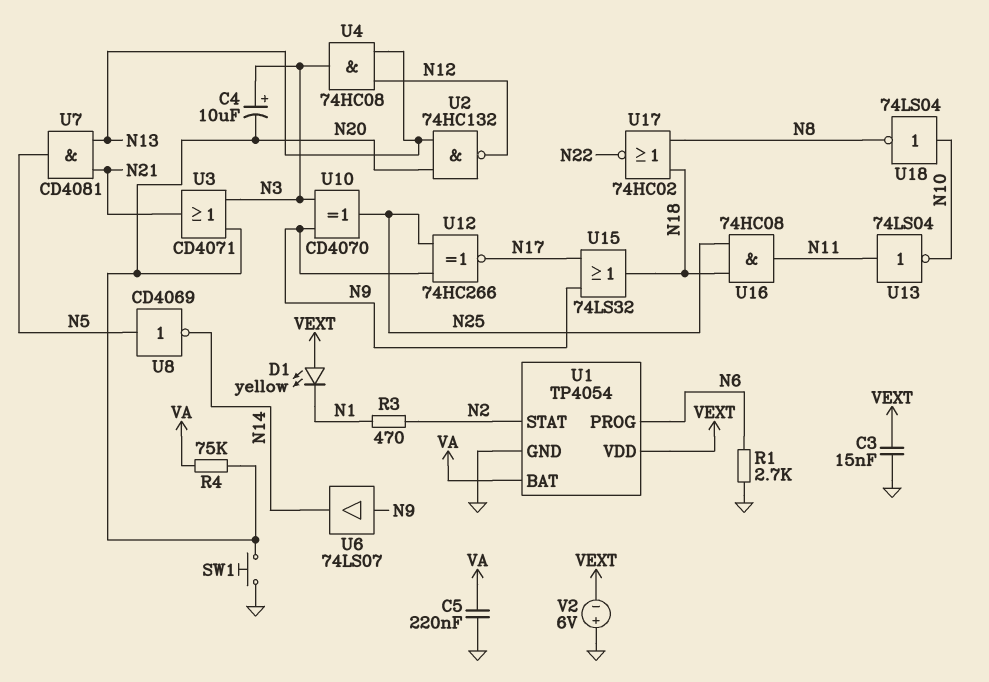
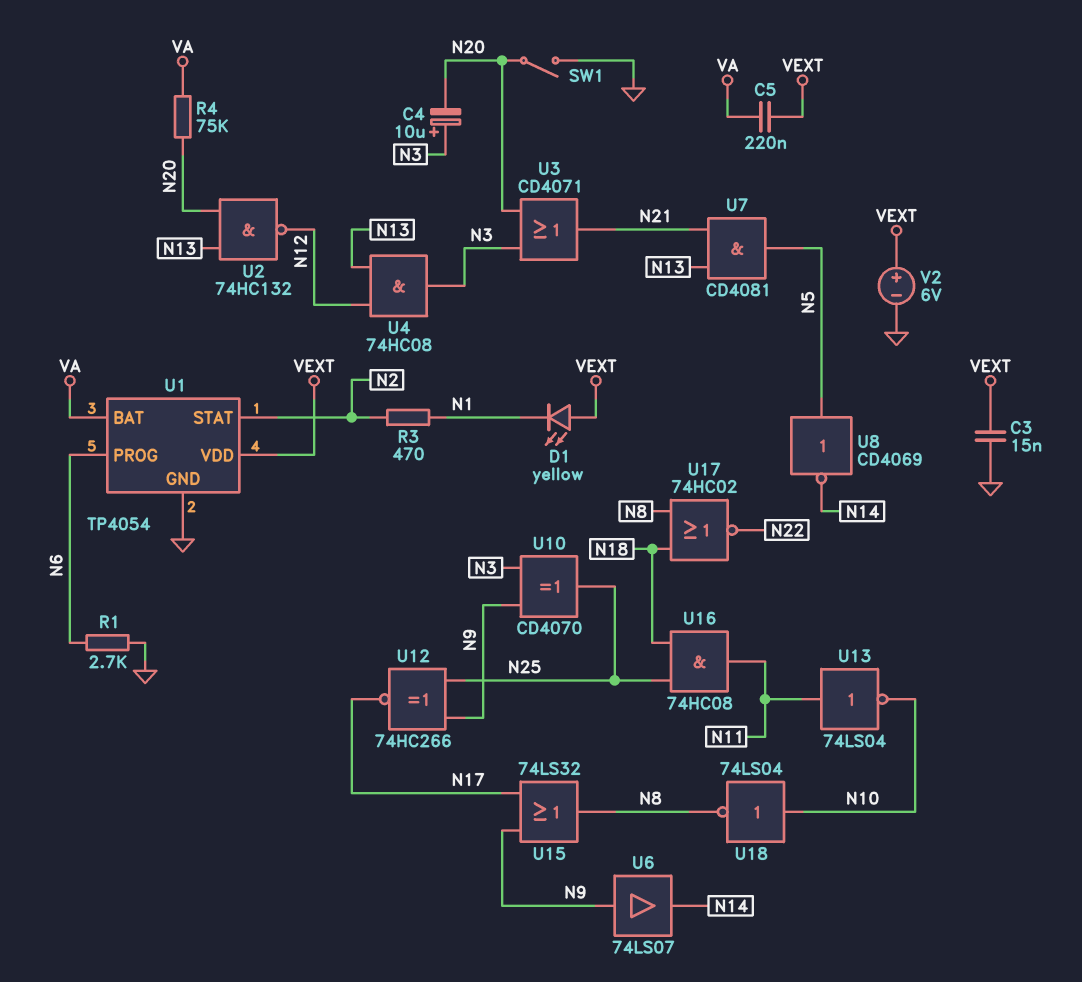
C5: 220nF (GND, VA) -> 220nF (VA, VEXT)
SW1: button (GND, N20) -> switch (GND, N20)
U15: OR 74LS32 (in N9, in N17, out N18) -> OR 74LS32 (in N9, in N17, out N8)
V2: 6V (plus GND, minus VEXT) -> 6V (plus VEXT, minus GND)

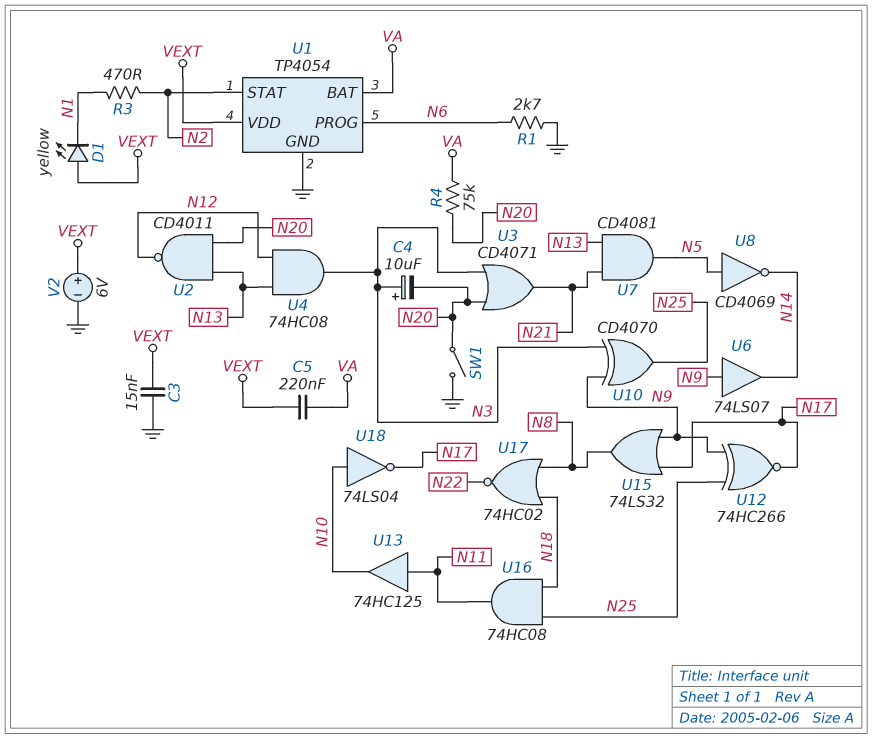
U2: NAND 74HC132 (in N13, in N20, out N12) -> NAND CD4011 (in N13, in N20, out N12)
U13: NOT 74LS04 (in N11, out N10) -> buffer 74HC125 (in N11, out N10)
U18: NOT 74LS04 (in N10, out N8) -> NOT 74LS04 (in N10, out N17)

